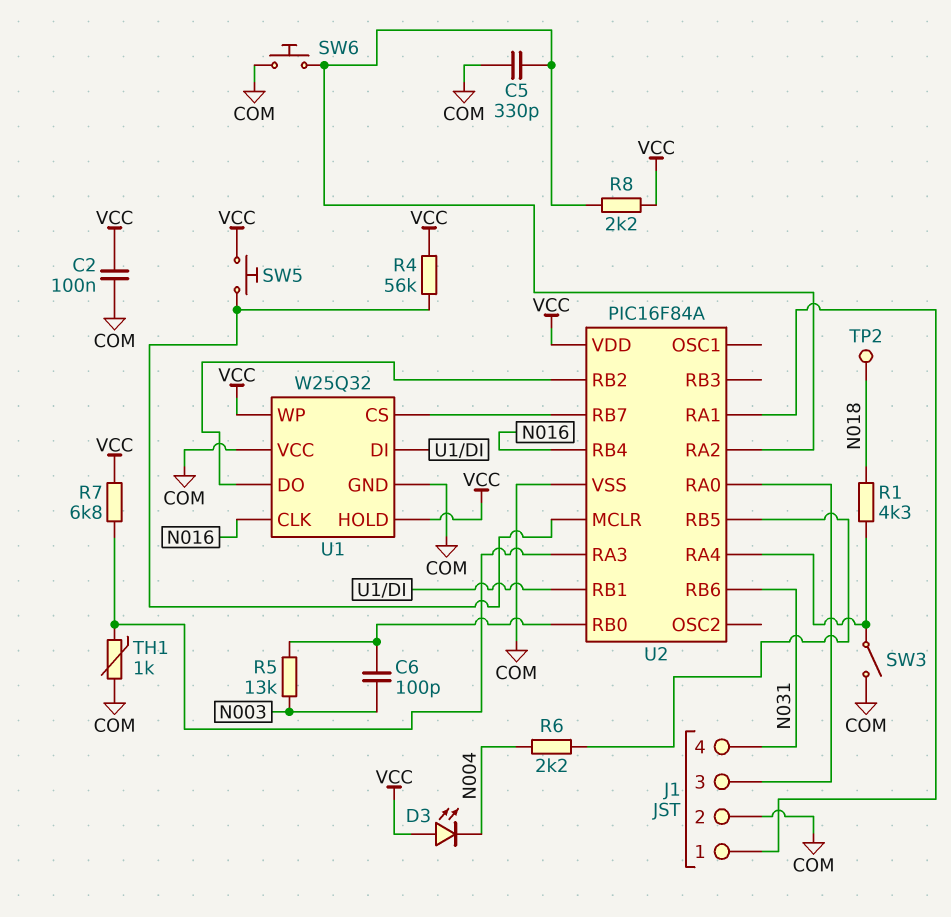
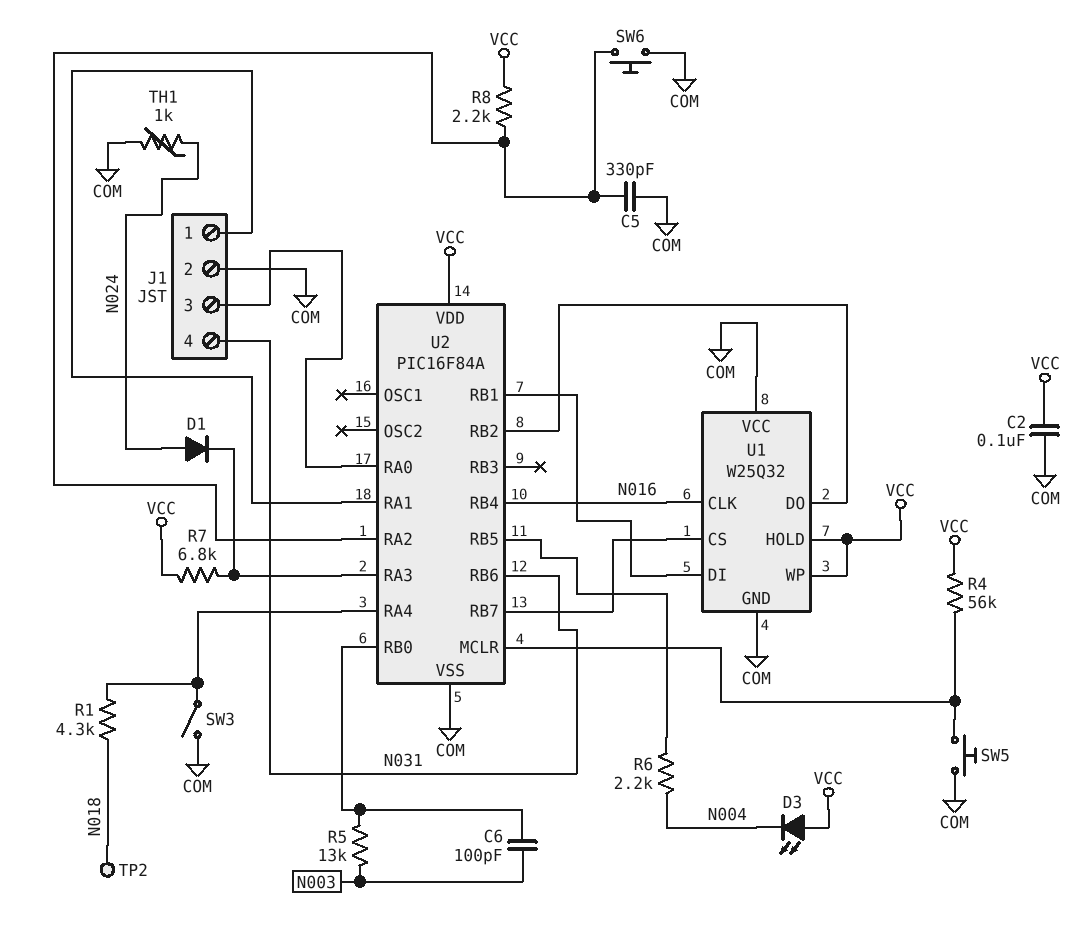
D1: none -> diode (A N024, K U2/RA3)
SW5: button (U2/MCLR, VCC) -> button (COM, U2/MCLR)
TH1: 1k (COM, U2/RA3) -> 1k (COM, N024)

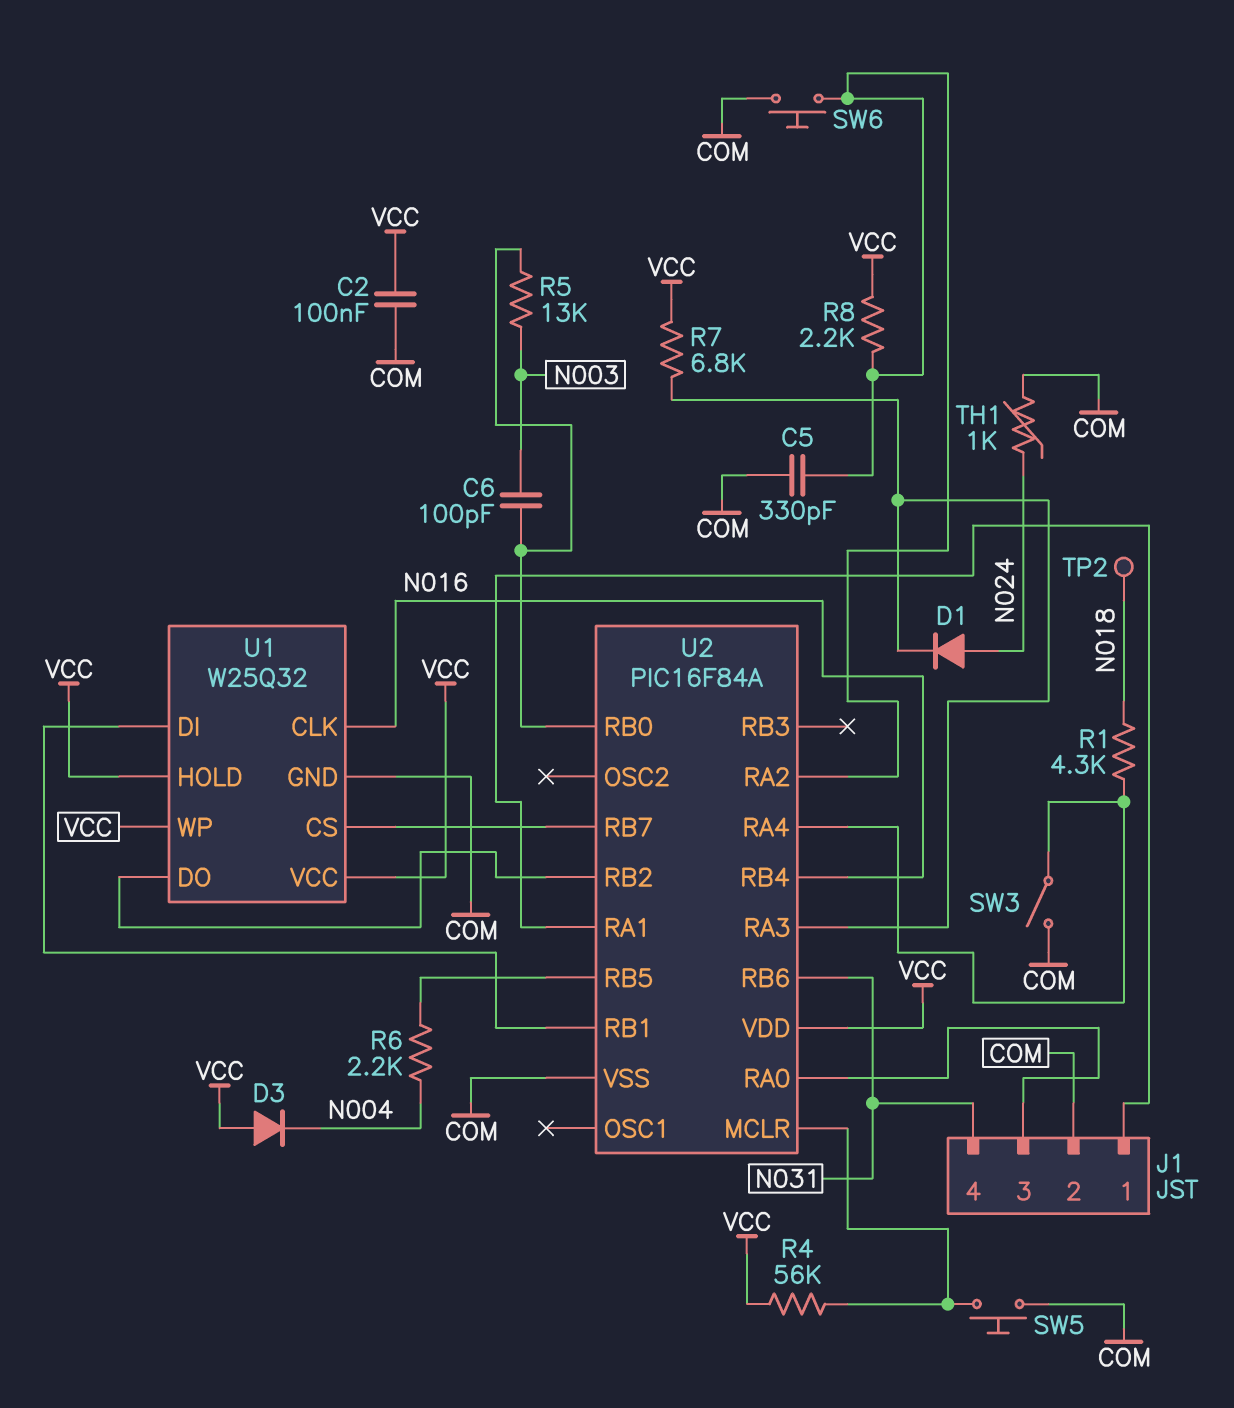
D3: LED (A VCC, K N004) -> diode (A VCC, K N004)
U1 pin VCC: COM -> VCC

